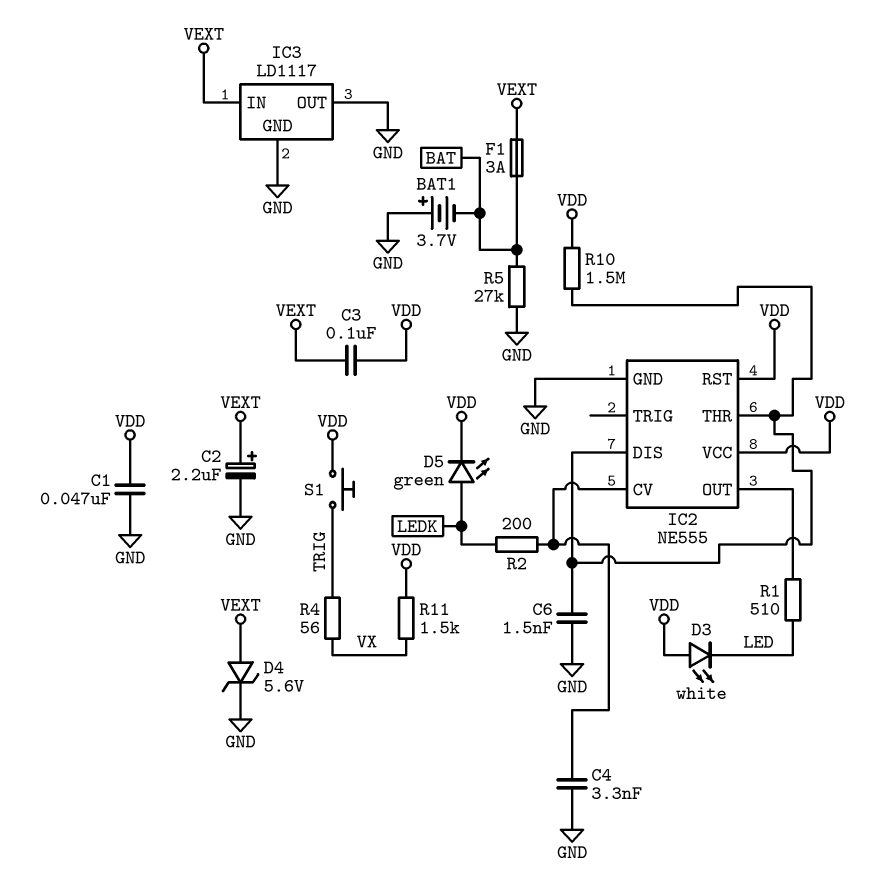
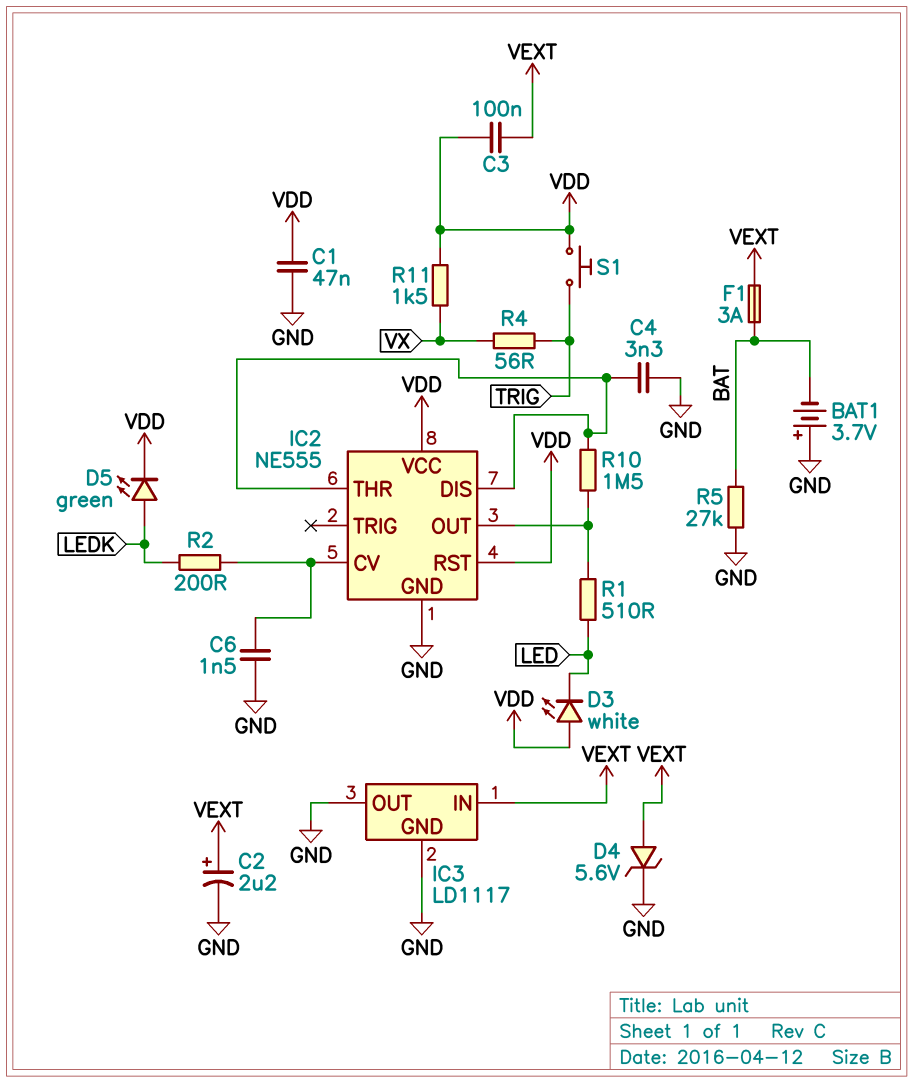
C4: 3.3nF (GND, IC2/CV) -> 3.3nF (GND, IC2/DIS)
C6: 1.5nF (GND, IC2/DIS) -> 1.5nF (GND, IC2/CV)
R10: 1.5M (IC2/DIS, VDD) -> 1.5M (IC2/DIS, IC2/OUT)

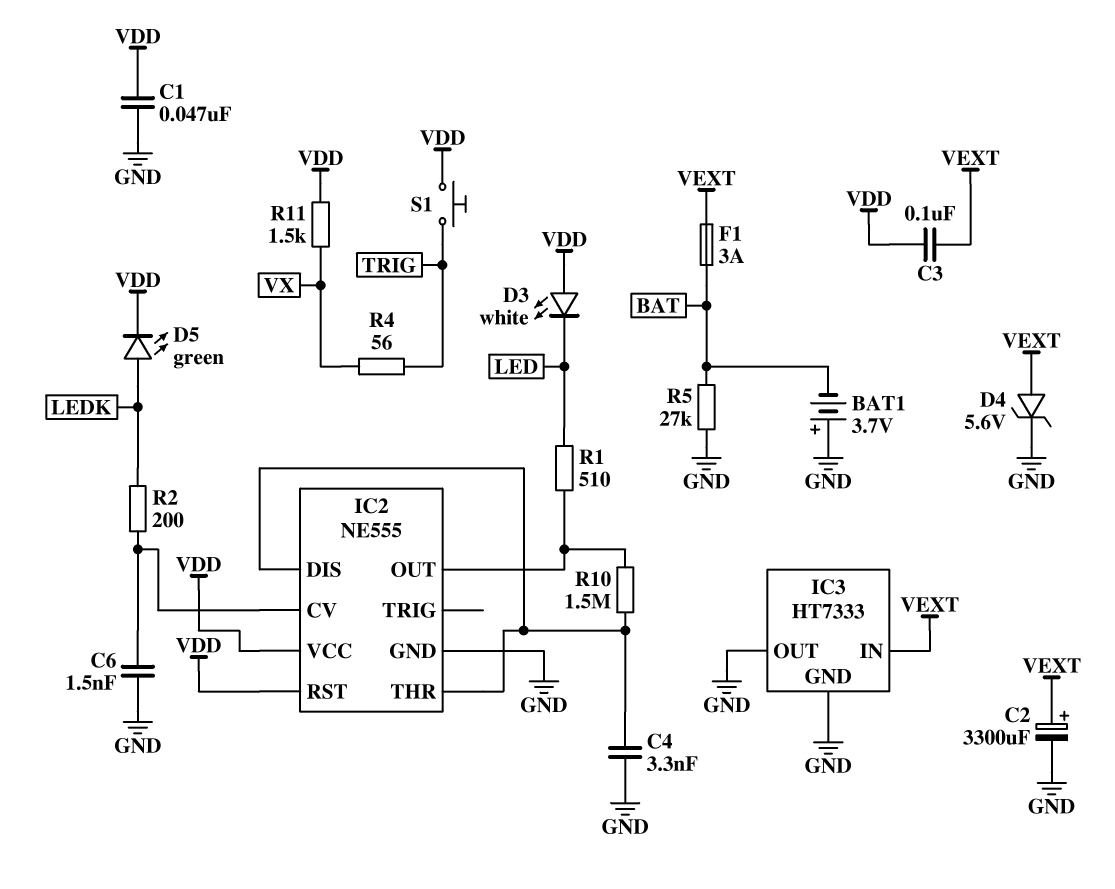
C2: 2.2uF (plus VEXT, minus GND) -> 3300uF (plus VEXT, minus GND)
IC3: LD1117 -> HT7333

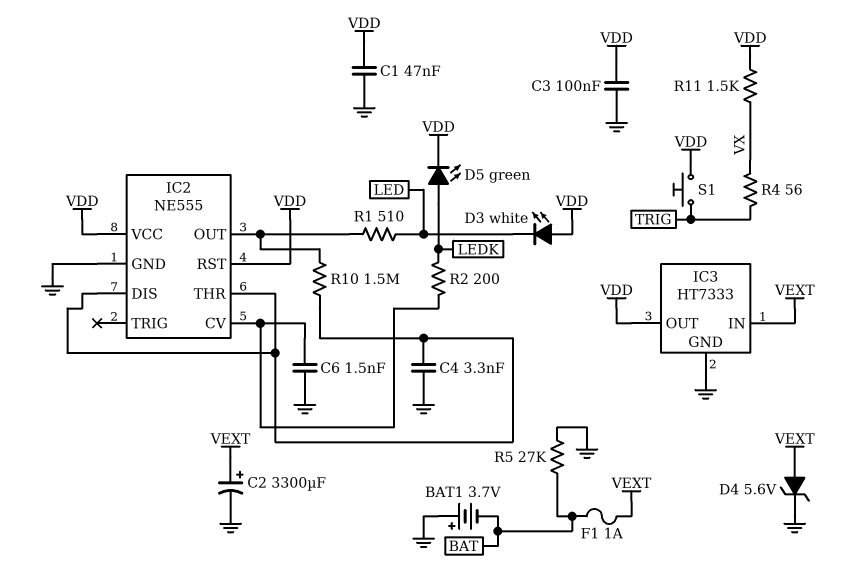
C3: 100nF (VDD, VEXT) -> 100nF (GND, VDD)
F1: 3A (BAT, VEXT) -> 1A (BAT, VEXT)
IC3 pin OUT: GND -> VDD

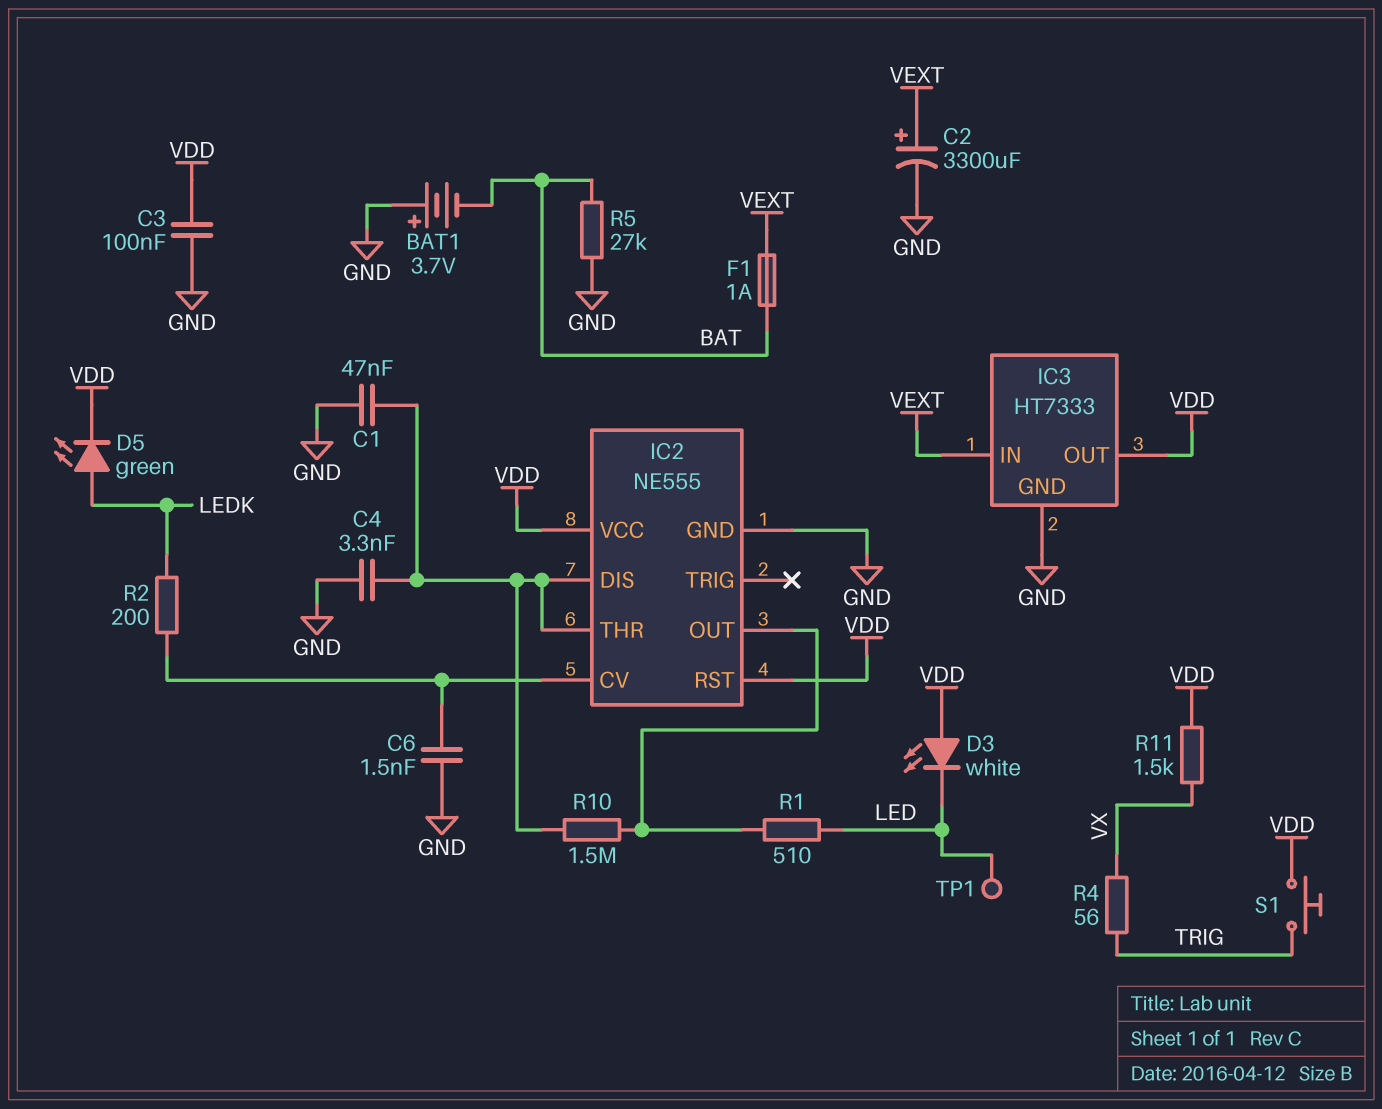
C1: 47nF (GND, VDD) -> 47nF (GND, IC2/DIS)
D4: zener 5.6V (A VEXT, K GND) -> none
TP1: none -> test point (LED)

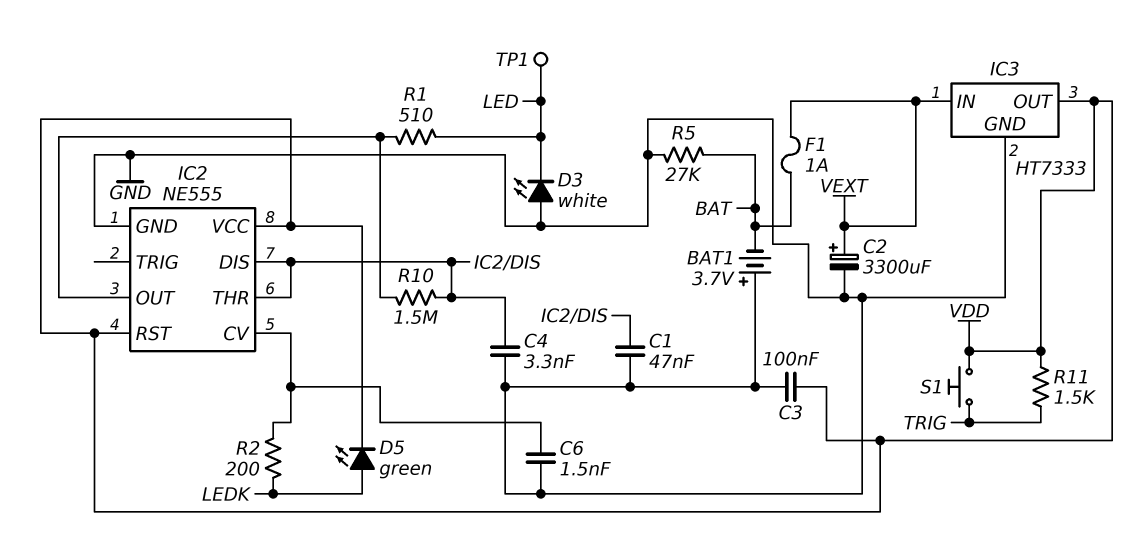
D3: LED white (A VDD, K LED) -> LED white (A GND, K LED)
R4: 56 (TRIG, VX) -> none
R11: 1.5k (VDD, VX) -> 1.5k (TRIG, VDD)

